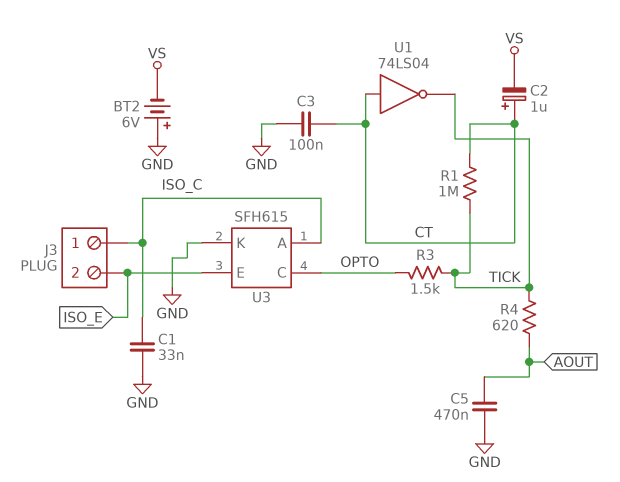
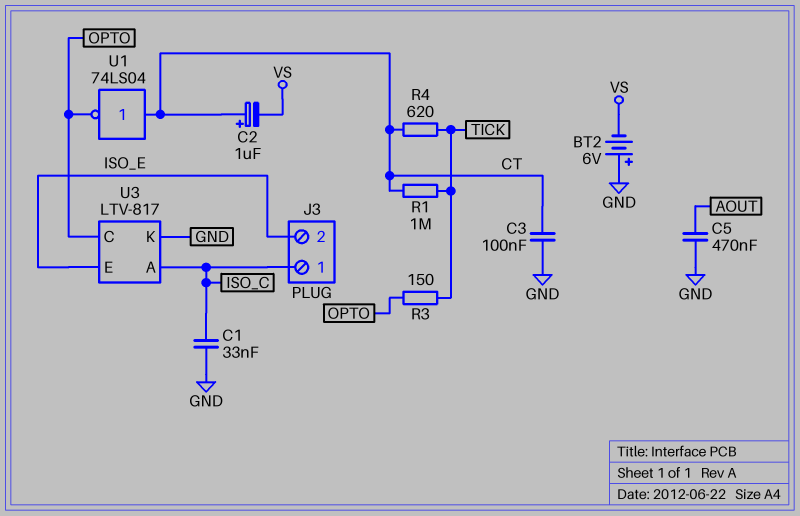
R3: 1.5k (OPTO, TICK) -> 150 (OPTO, TICK)
R4: 620 (AOUT, TICK) -> 620 (CT, TICK)
U1: NOT 74LS04 (in CT, out TICK) -> NOT 74LS04 (in CT, out OPTO)
U3: SFH615 -> LTV-817

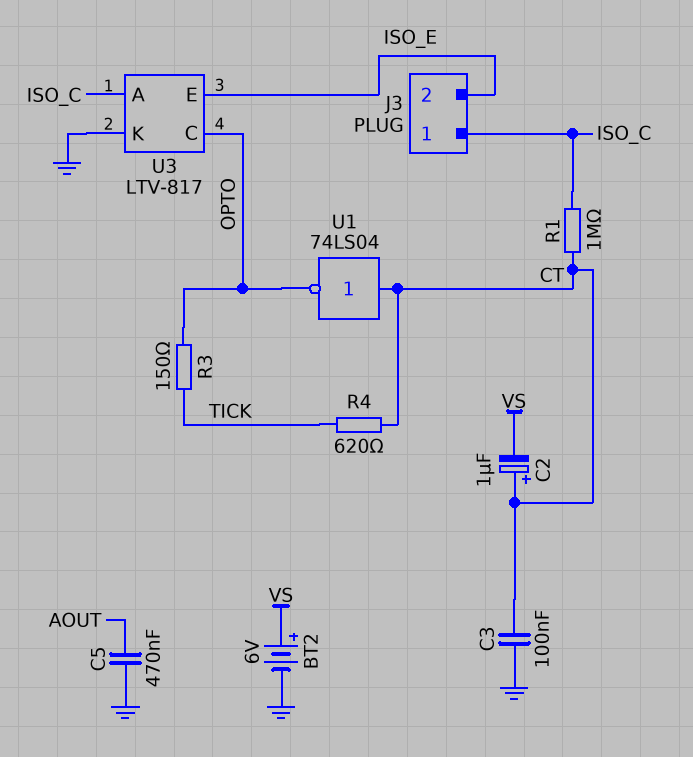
BT2: 6V (plus GND, minus VS) -> 6V (plus VS, minus GND)
C1: 33nF (GND, ISO_C) -> none
R1: 1M (CT, TICK) -> 1M (CT, ISO_C)

